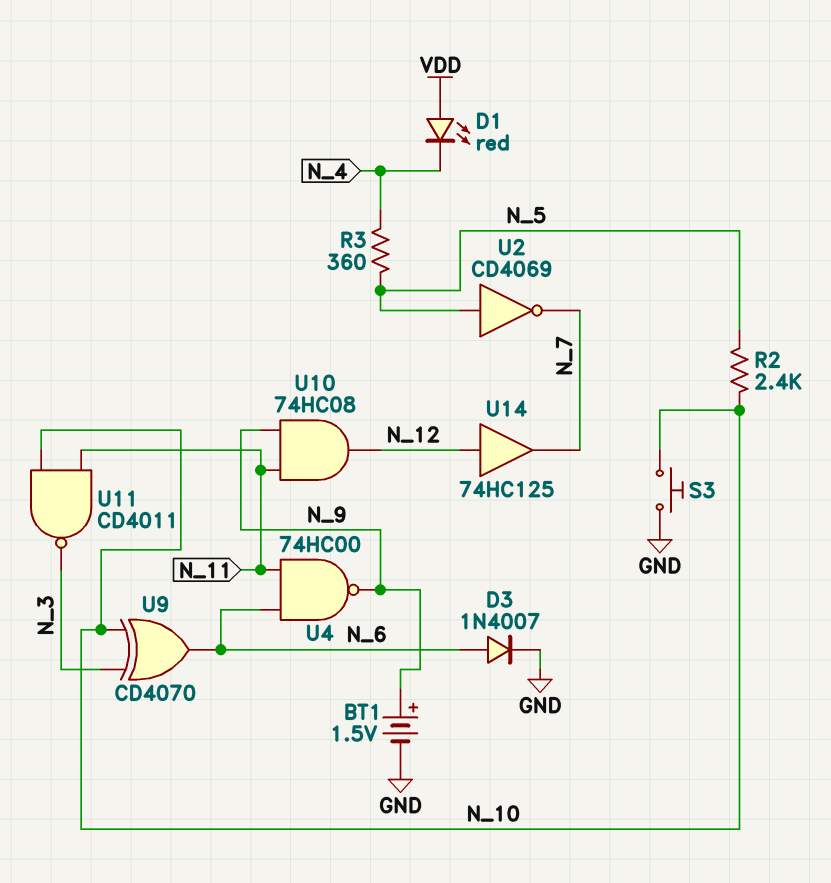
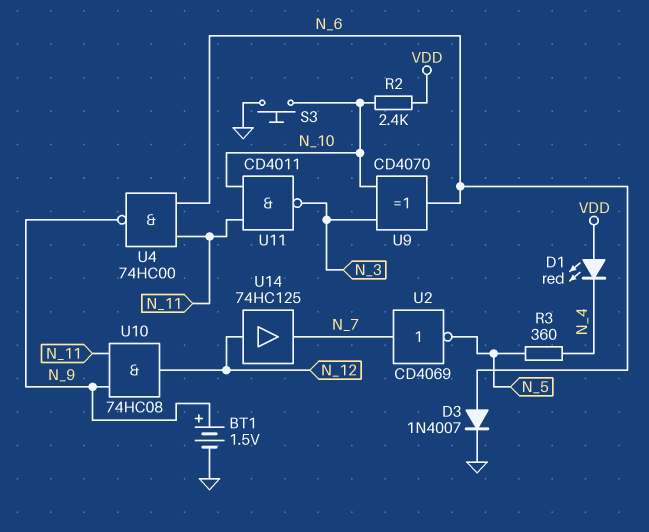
R2: 2.4k (N_5, N_10) -> 2.4k (N_10, VDD)
U2: NOT CD4069 (in N_5, out N_7) -> NOT CD4069 (in N_7, out N_5)

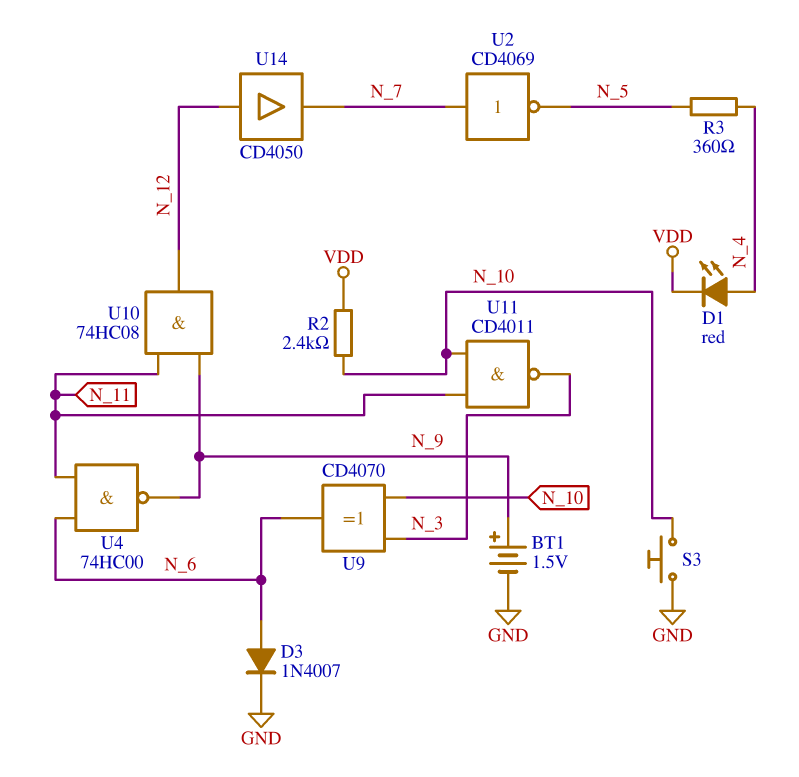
D1: LED red (A VDD, K N_4) -> LED red (A N_4, K VDD)
U14: buffer 74HC125 (in N_12, out N_7) -> buffer CD4050 (in N_12, out N_7)

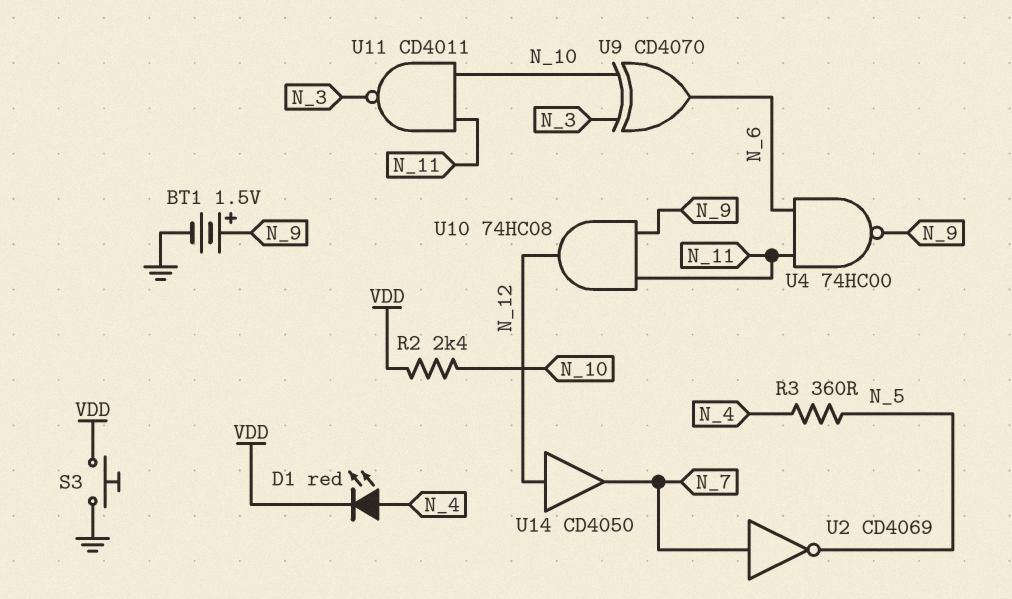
D3: diode 1N4007 (A N_6, K GND) -> none
S3: button (GND, N_10) -> button (GND, VDD)

